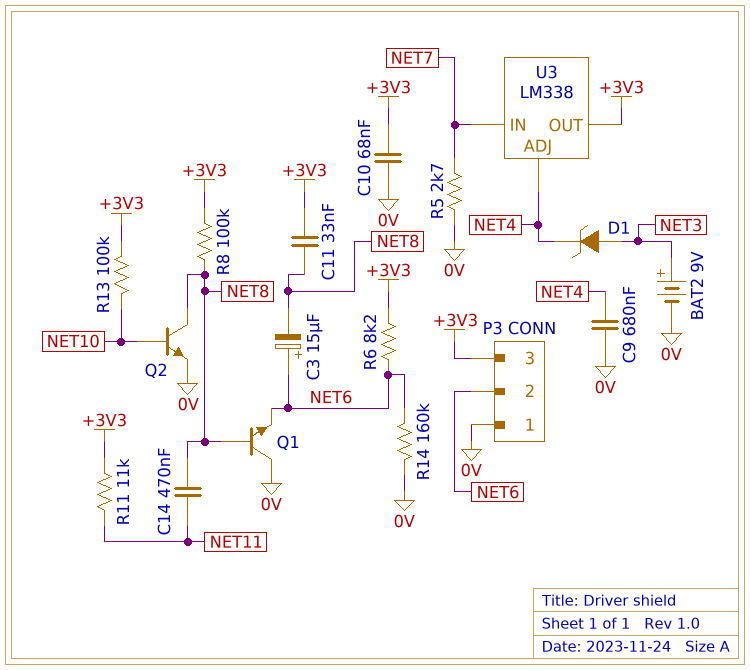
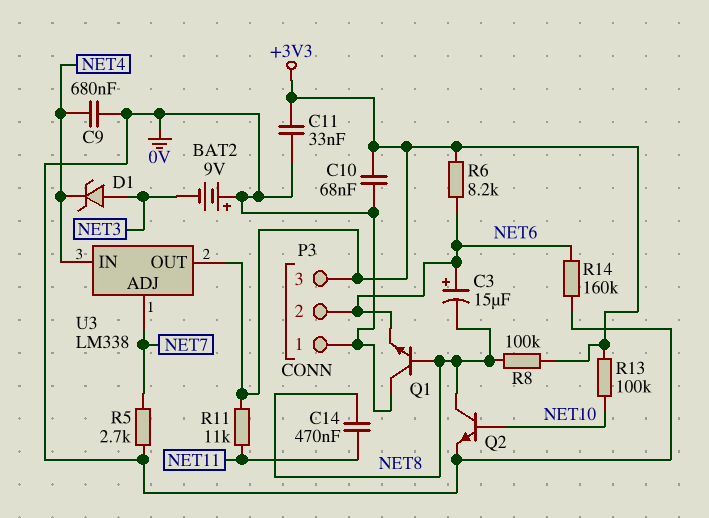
BAT2: 9V (plus NET3, minus 0V) -> 9V (plus 0V, minus NET3)
C11: 33nF (+3V3, NET8) -> 33nF (+3V3, 0V)
U3 pin ADJ: NET4 -> NET7
U3 pin IN: NET7 -> NET4

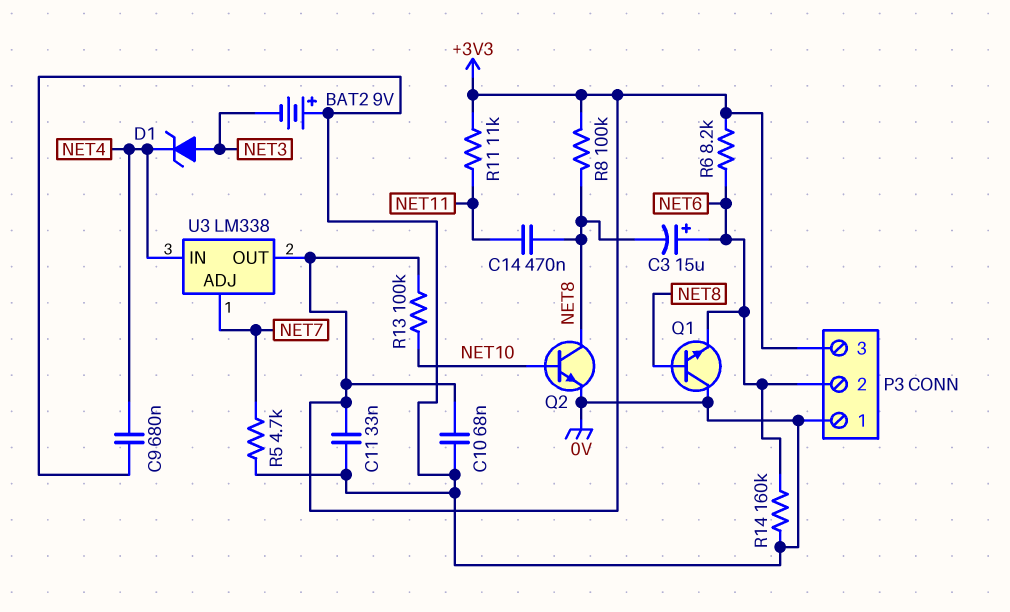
R5: 2.7k (0V, NET7) -> 4.7k (0V, NET7)

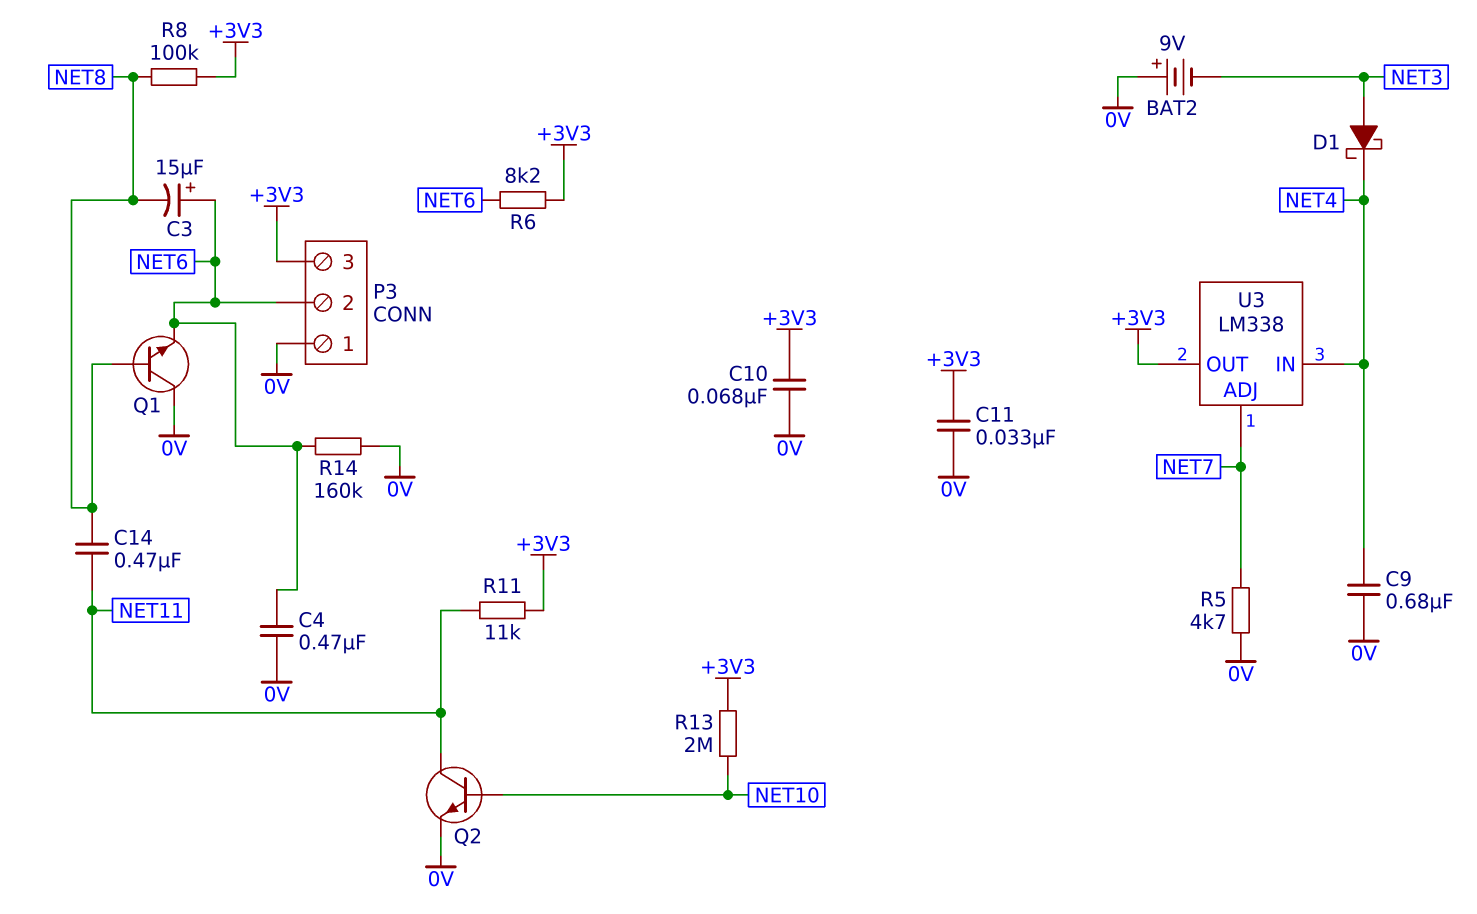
C4: none -> 470nF (0V, NET6)
D1: zener (A NET3, K NET4) -> schottky (A NET3, K NET4)
Q2: NPN (B NET10, C NET8, E 0V) -> NPN (B NET10, C NET11, E 0V)
R13: 100k (+3V3, NET10) -> 2M (+3V3, NET10)

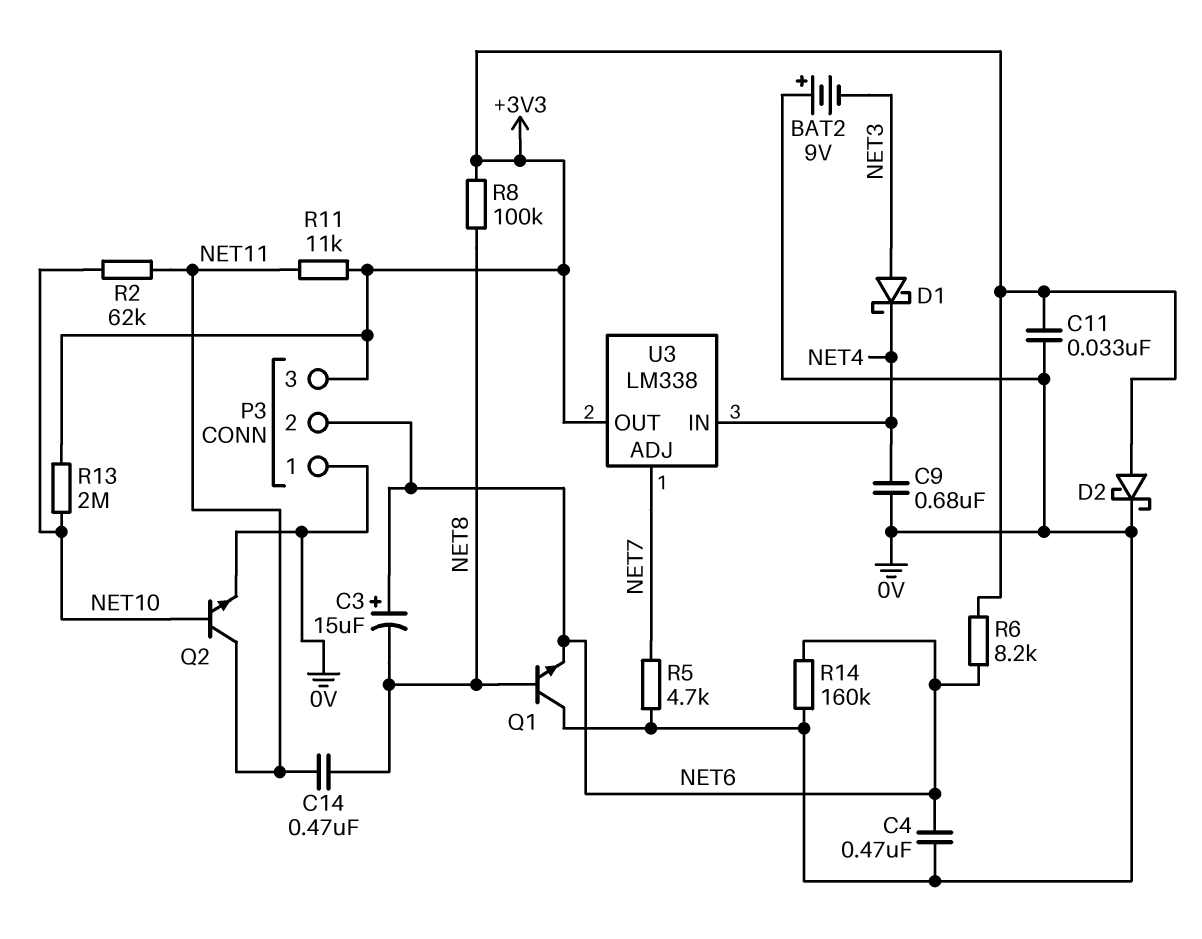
C10: 68nF (+3V3, 0V) -> none
D2: none -> schottky (A +3V3, K 0V)
R2: none -> 62k (NET10, NET11)

